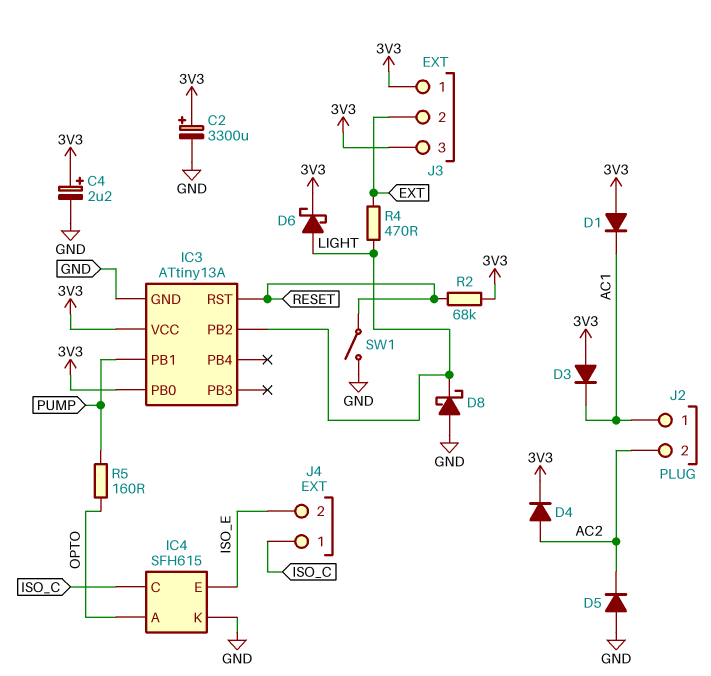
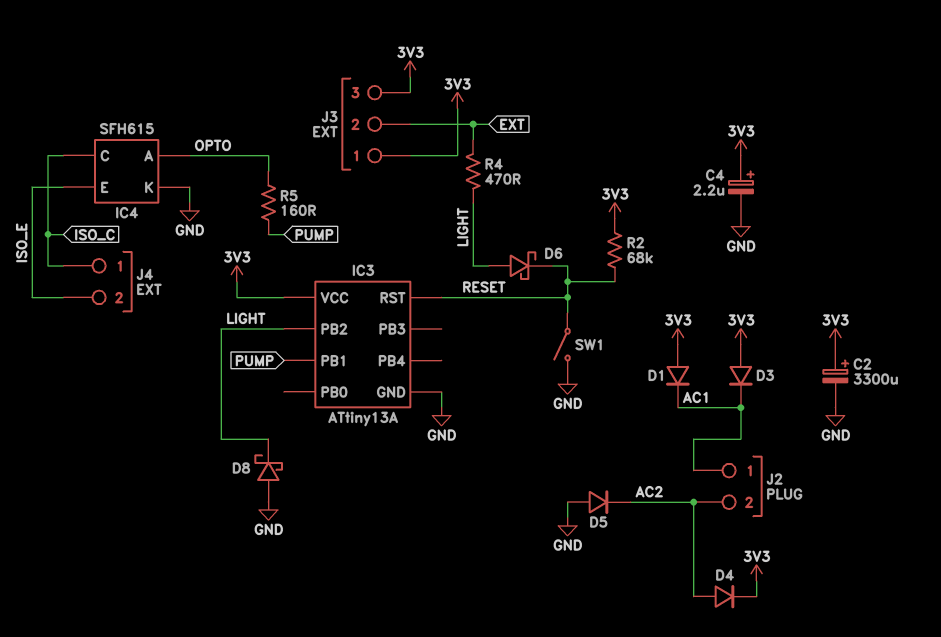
D6: schottky (A LIGHT, K 3V3) -> schottky (A LIGHT, K RESET)
IC3 pin PB0: 3V3 -> none

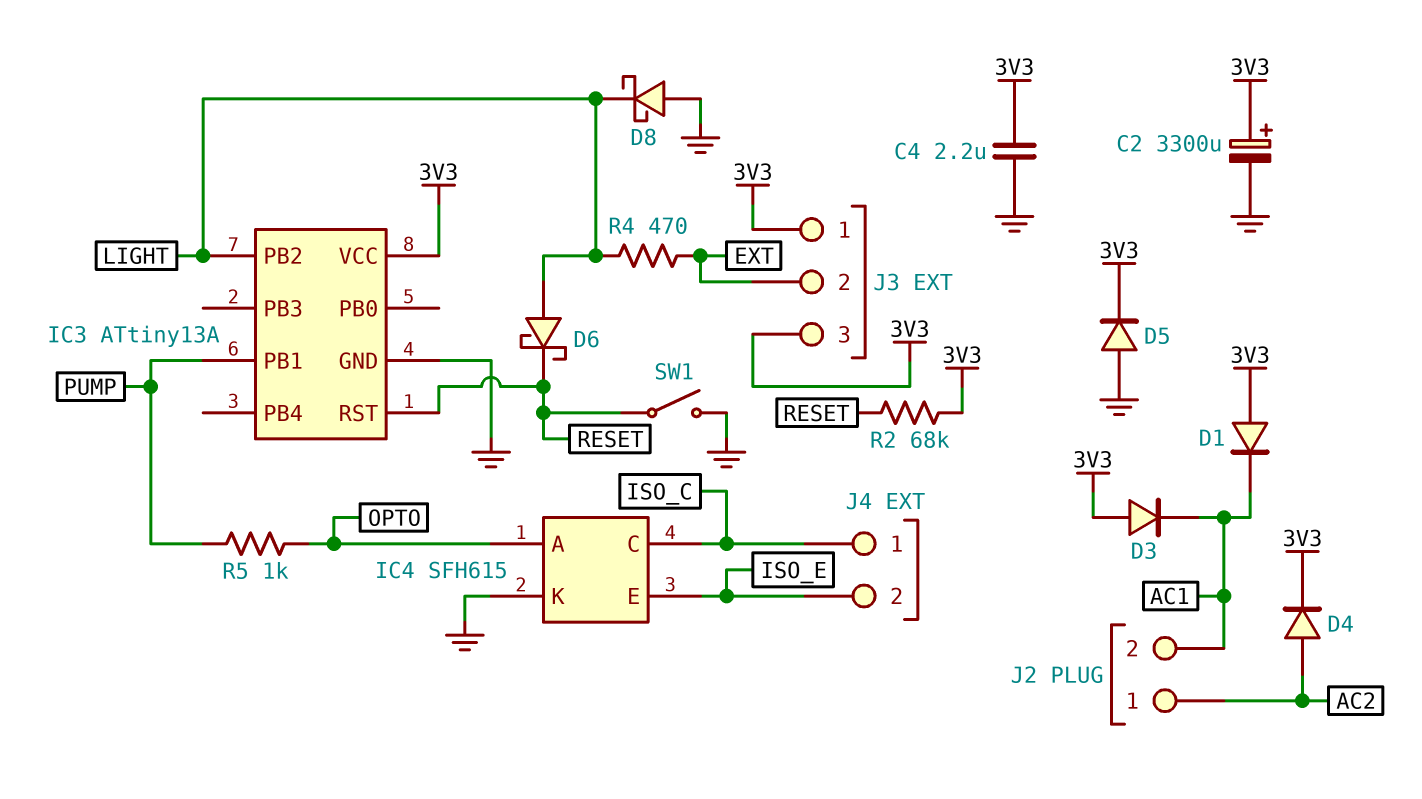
C4: 2.2uF (plus 3V3, minus GND) -> 2.2uF (3V3, GND)
D5: diode (A GND, K AC2) -> diode (A GND, K 3V3)
J2 pin 1: AC1 -> AC2
J2 pin 2: AC2 -> AC1
R5: 160 (OPTO, PUMP) -> 1k (OPTO, PUMP)

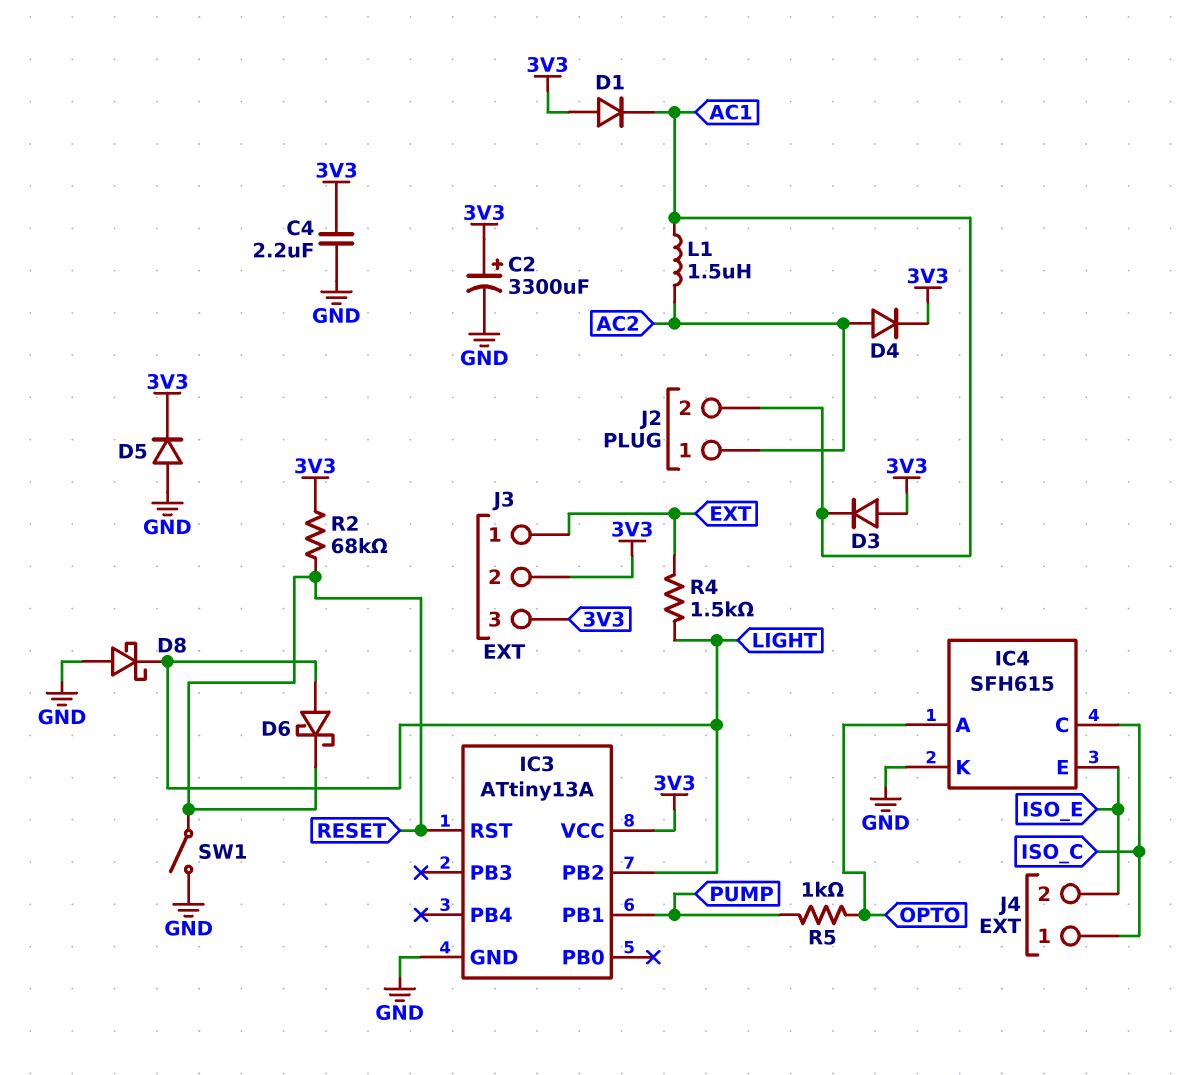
J3 pin 1: 3V3 -> EXT
J3 pin 2: EXT -> 3V3
L1: none -> 1.5uH (AC1, AC2)
R4: 470 (EXT, LIGHT) -> 1.5k (EXT, LIGHT)

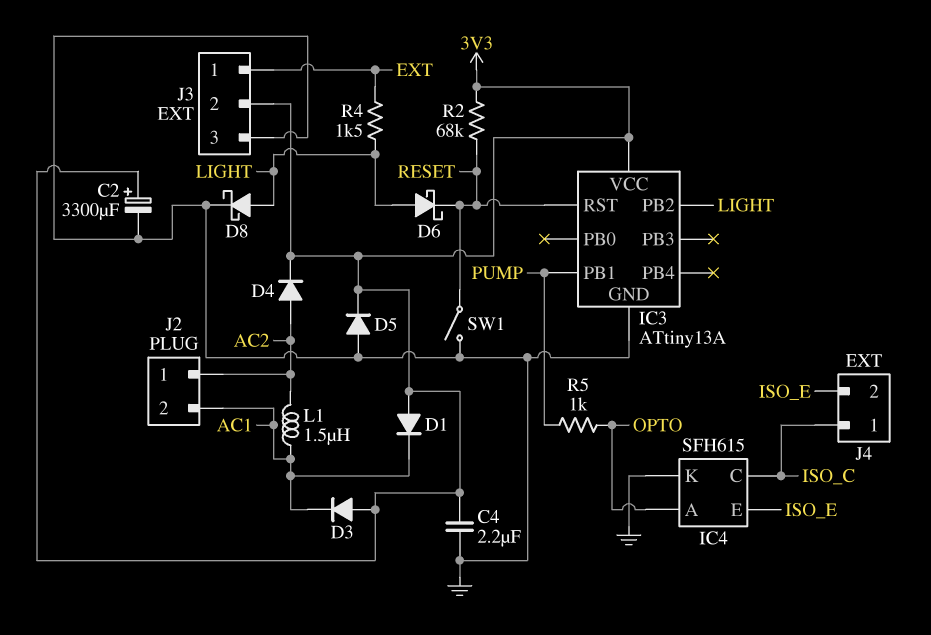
D8: schottky (A GND, K LIGHT) -> schottky (A LIGHT, K GND)
J3 pin 3: 3V3 -> GND

